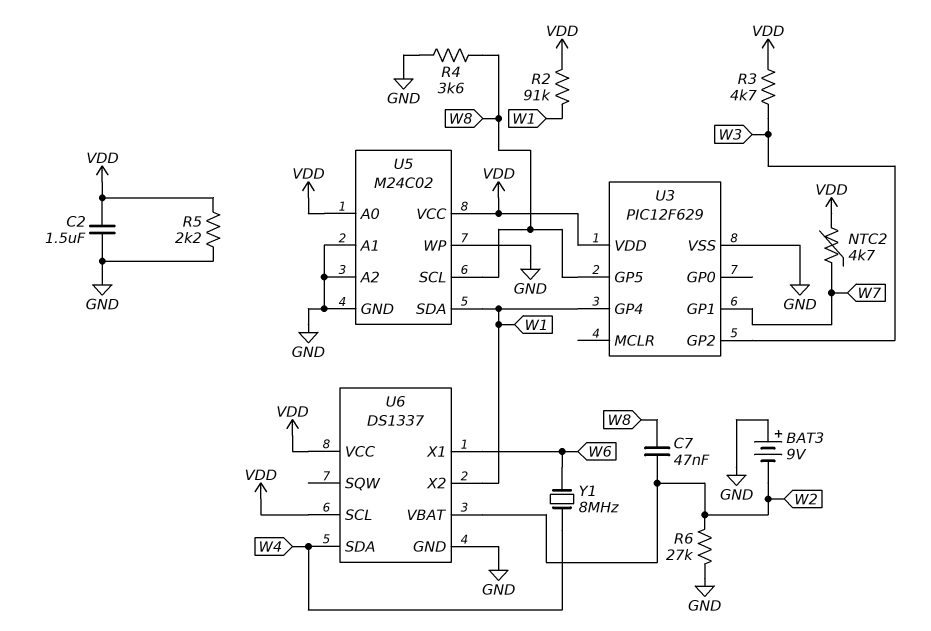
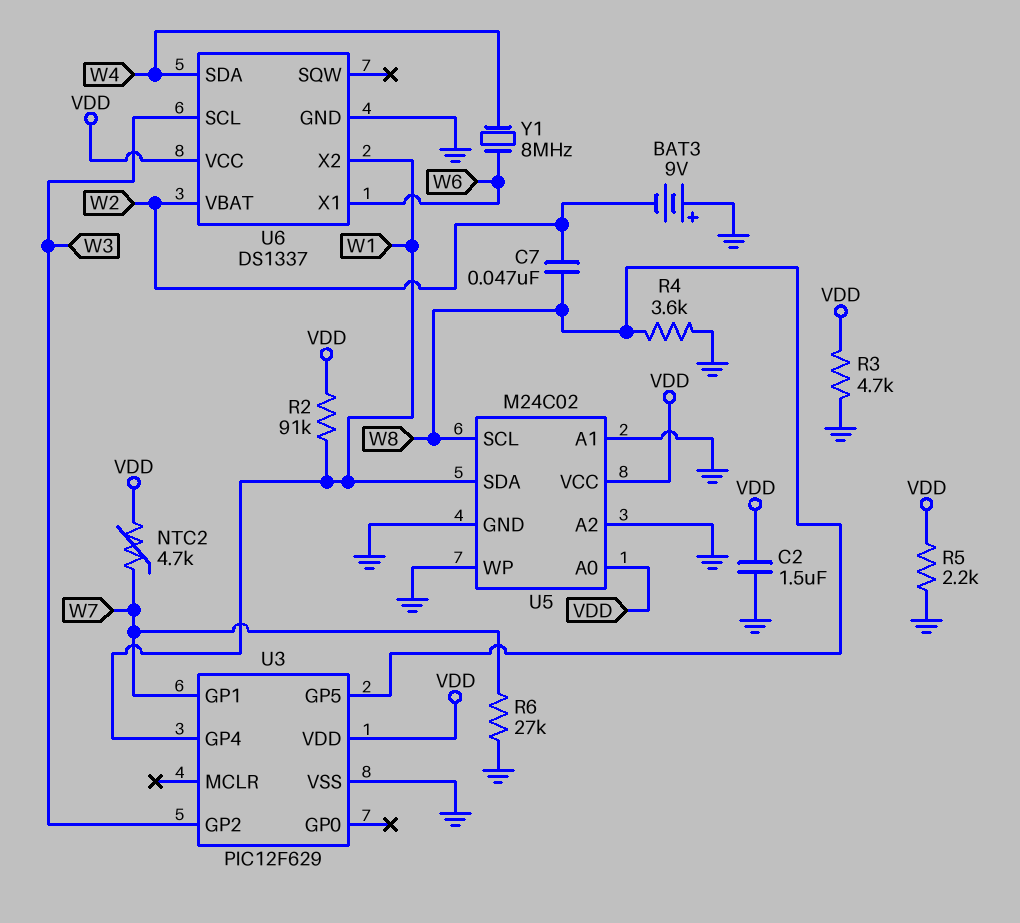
R3: 4.7k (VDD, W3) -> 4.7k (GND, VDD)
R6: 27k (GND, W2) -> 27k (GND, W7)
U6 pin SCL: VDD -> W3

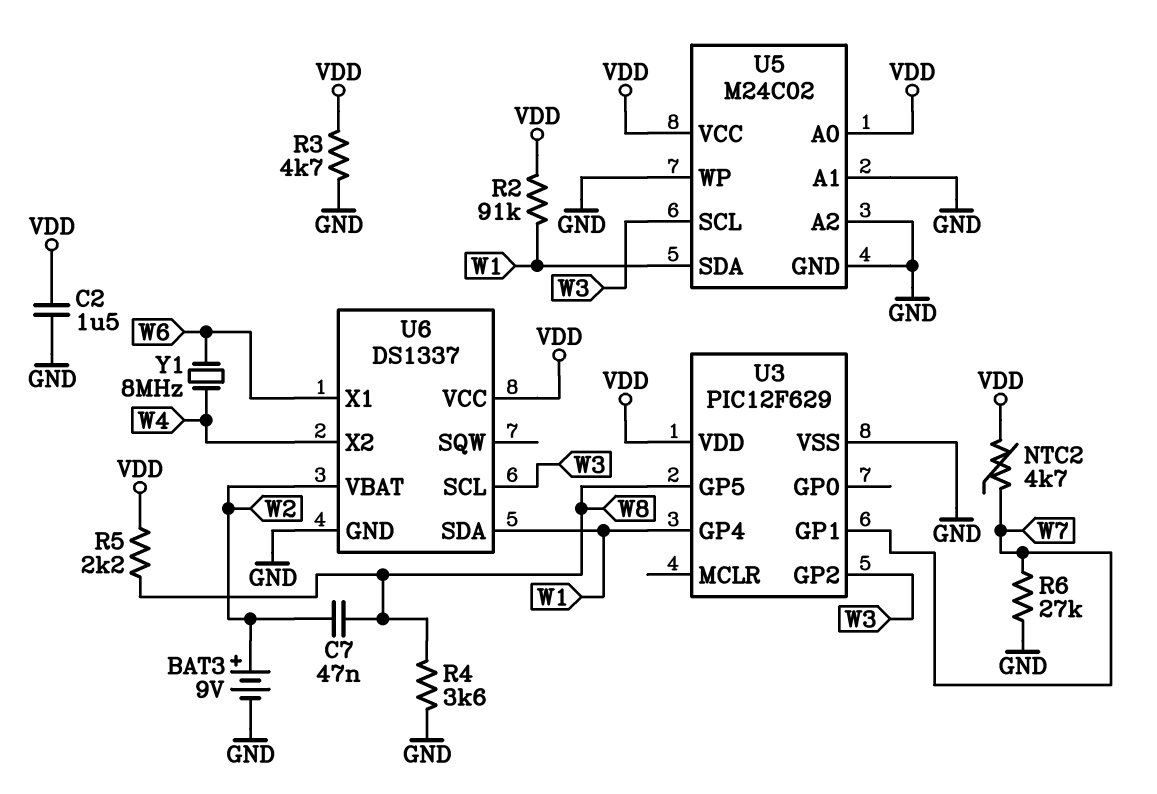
BAT3: 9V (plus GND, minus W2) -> 9V (plus W2, minus GND)
R5: 2.2k (GND, VDD) -> 2.2k (VDD, W8)
U5 pin SCL: W8 -> W3
U6 pin SDA: W4 -> W1
U6 pin X2: W1 -> W4

